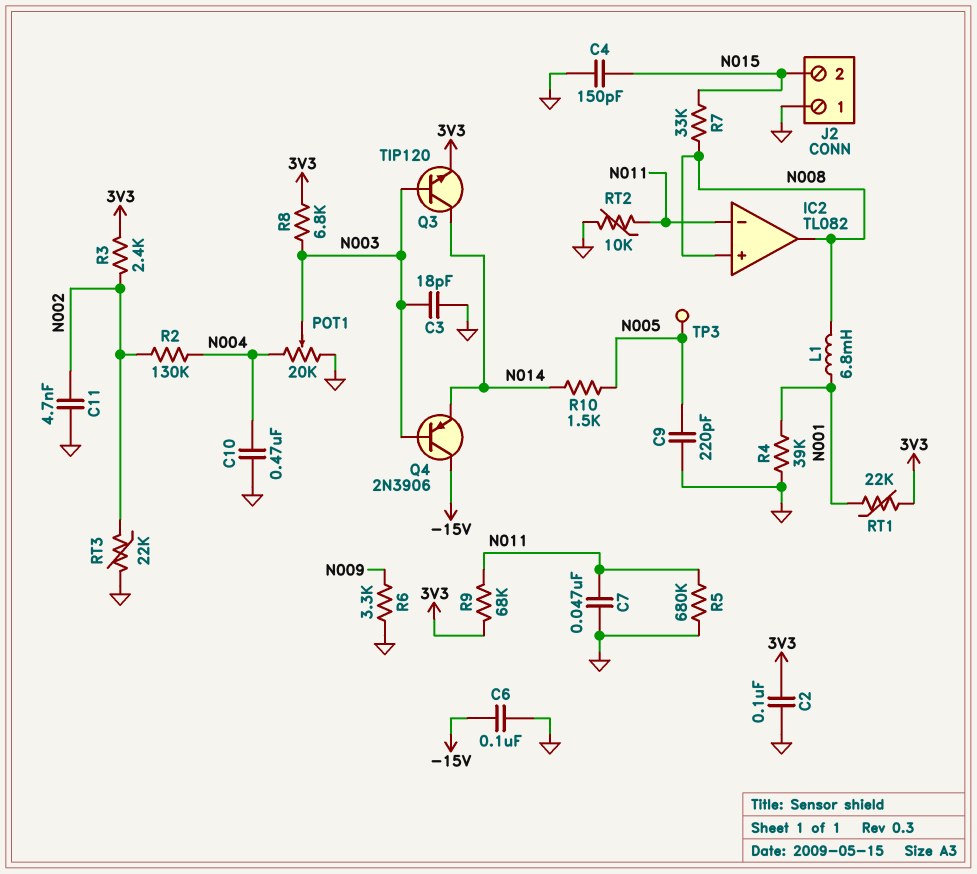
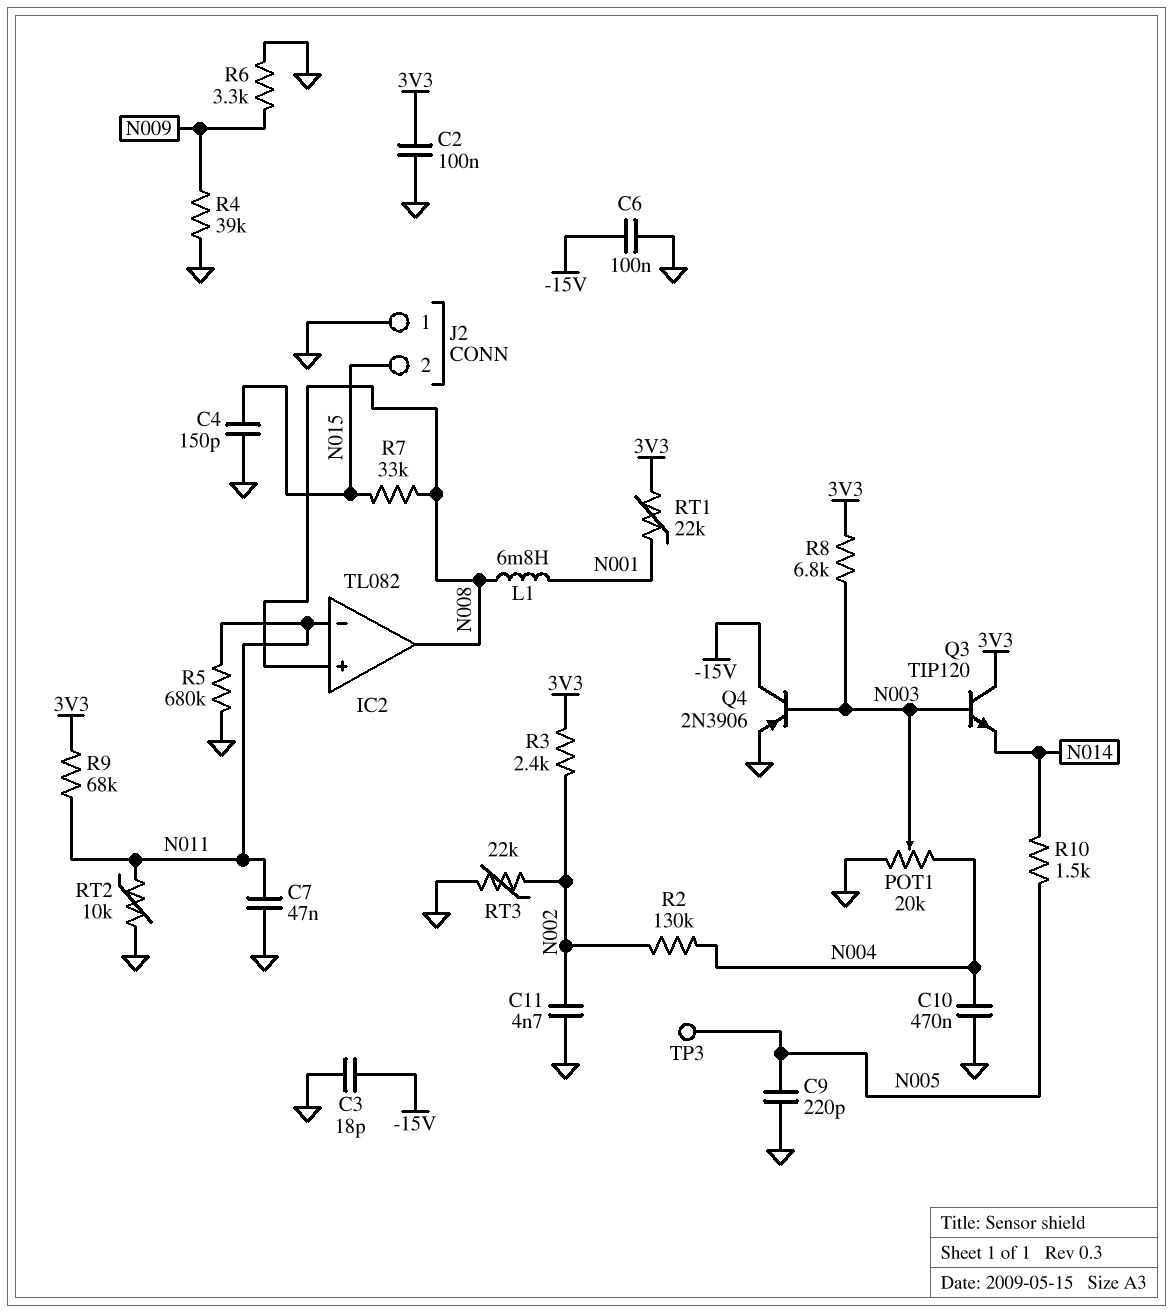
C3: 18pF (GND, N003) -> 18pF (-15V, GND)
Q3: NPN TIP120 (B N003, C N014, E 3V3) -> NPN TIP120 (B N003, C 3V3, E N014)
Q4: PNP 2N3906 (B N003, C -15V, E N014) -> PNP 2N3906 (B N003, C -15V, E GND)
R4: 39k (GND, N001) -> 39k (GND, N009)

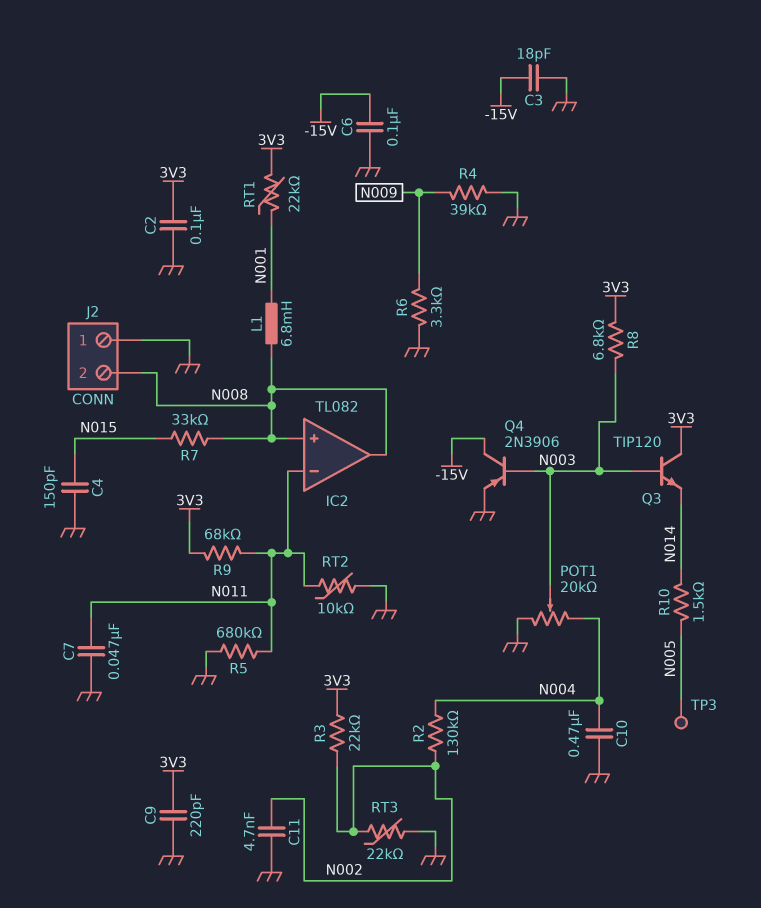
C9: 220pF (GND, N005) -> 220pF (3V3, GND)
J2 pin 2: N015 -> N008
R3: 2.4k (3V3, N002) -> 22k (3V3, N002)

